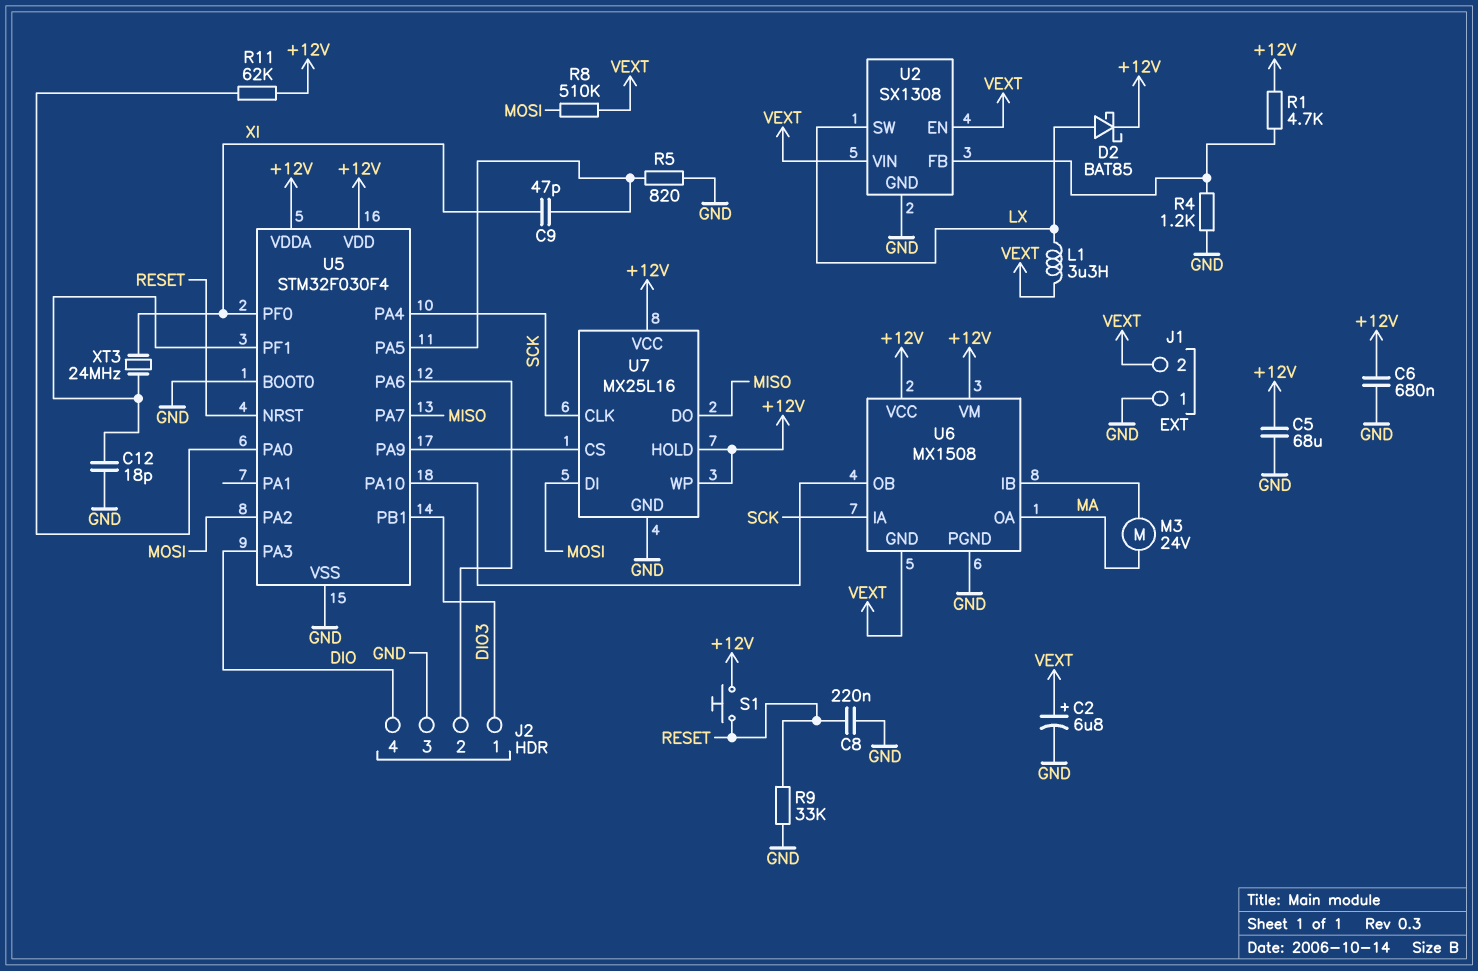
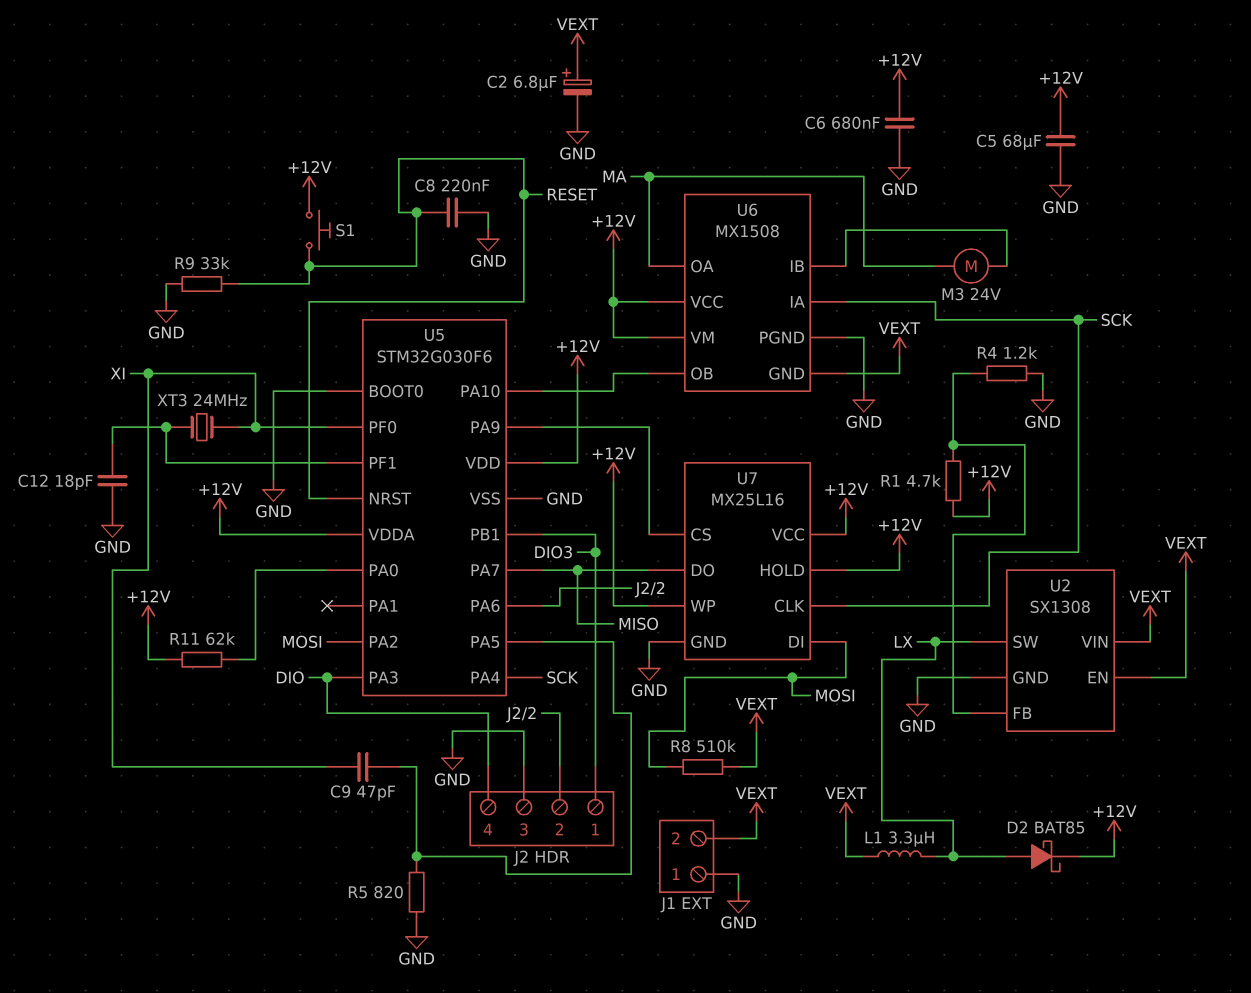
U5: STM32F030F4 -> STM32G030F6

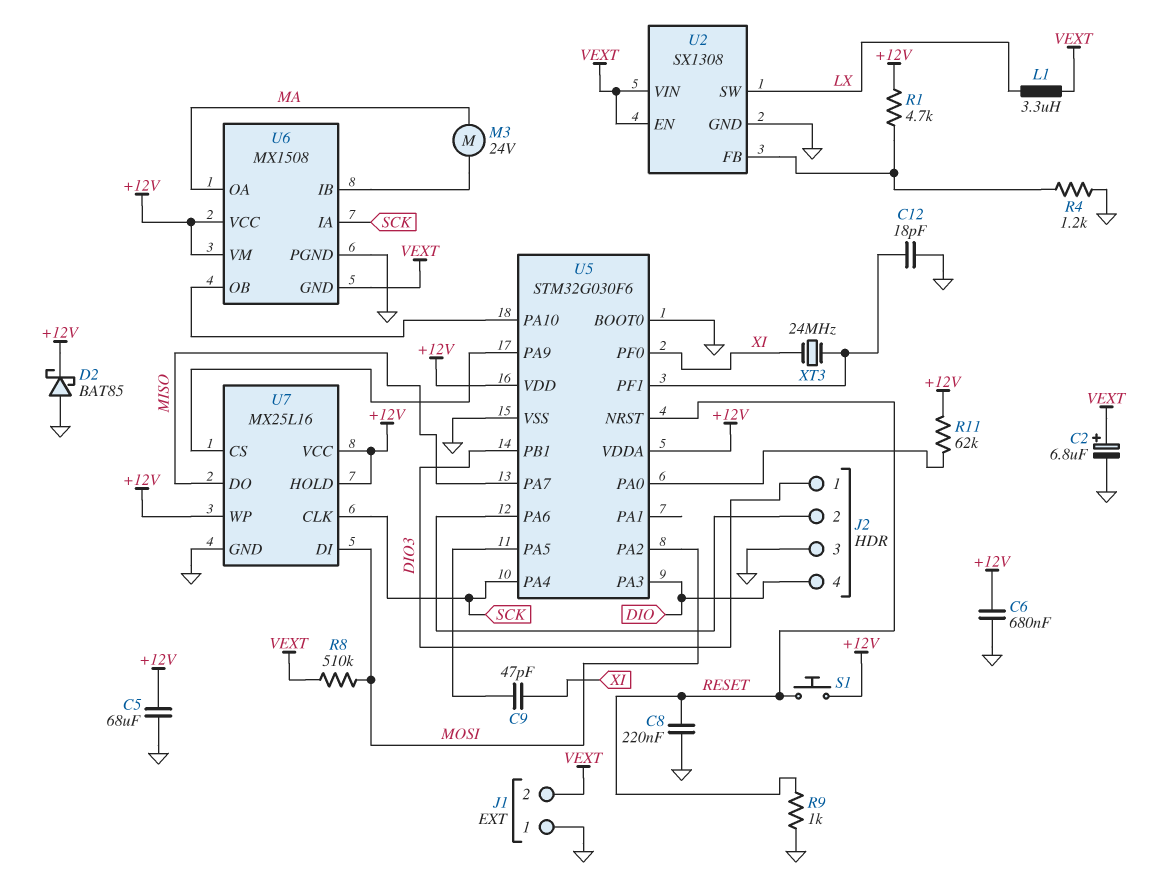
D2: schottky BAT85 (A LX, K +12V) -> schottky BAT85 (A GND, K +12V)
R5: 820 (GND, U5/PA5) -> none
R9: 33k (GND, RESET) -> 1k (GND, RESET)

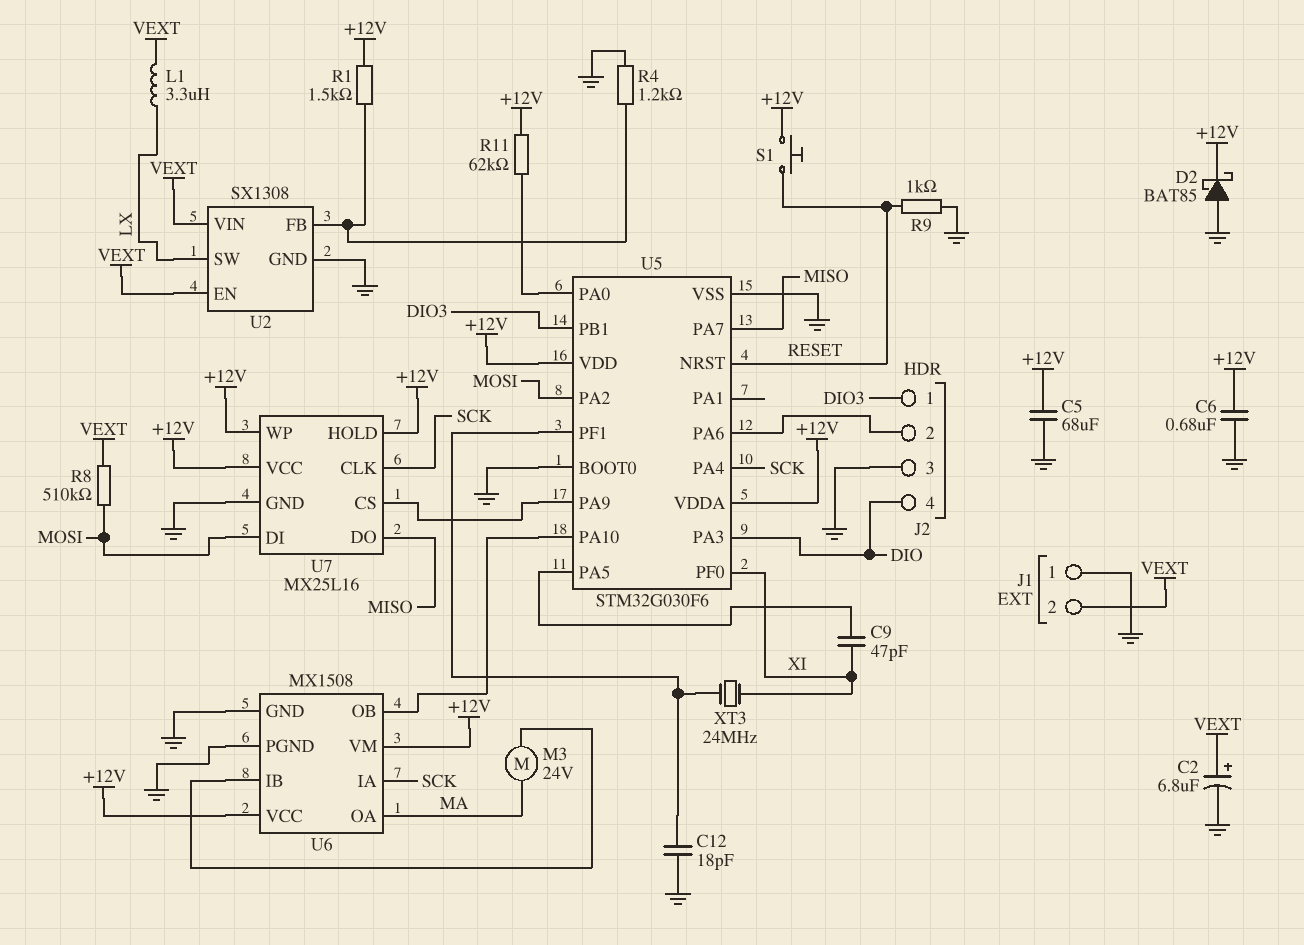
C8: 220nF (GND, RESET) -> none
R1: 4.7k (+12V, U2/FB) -> 1.5k (+12V, U2/FB)
U6 pin GND: VEXT -> GND

